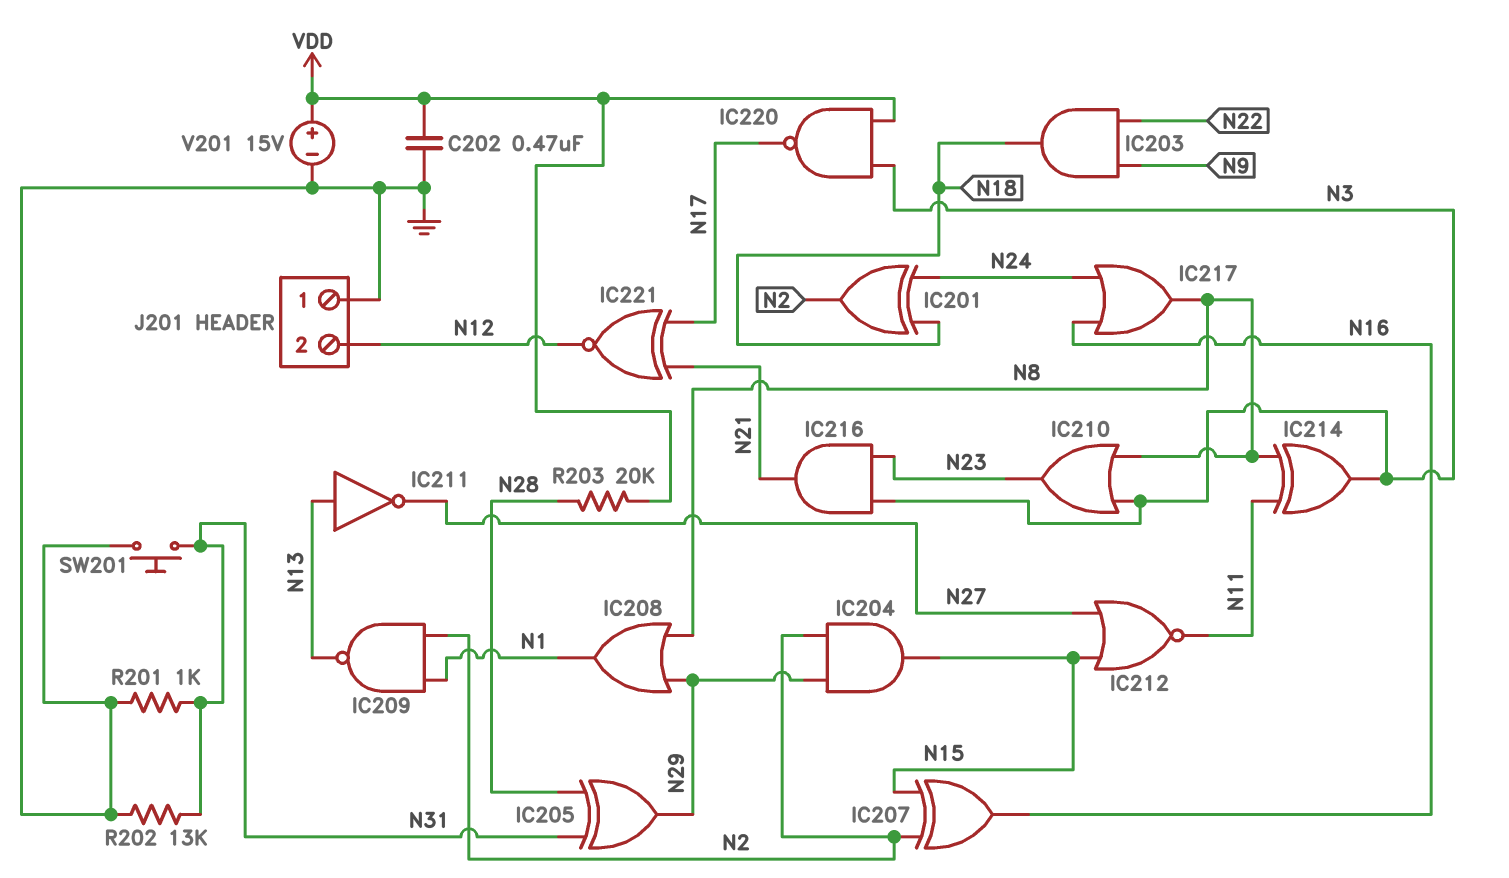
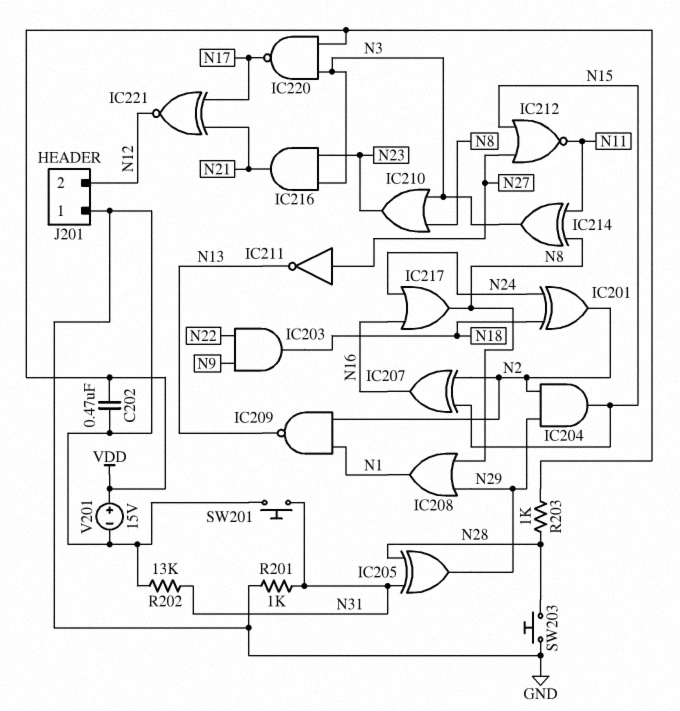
IC211: NOT (in N13, out N27) -> NOT (in N27, out N13)
R203: 20k (N28, VDD) -> 1k (N28, VDD)
SW203: none -> button (GND, N28)

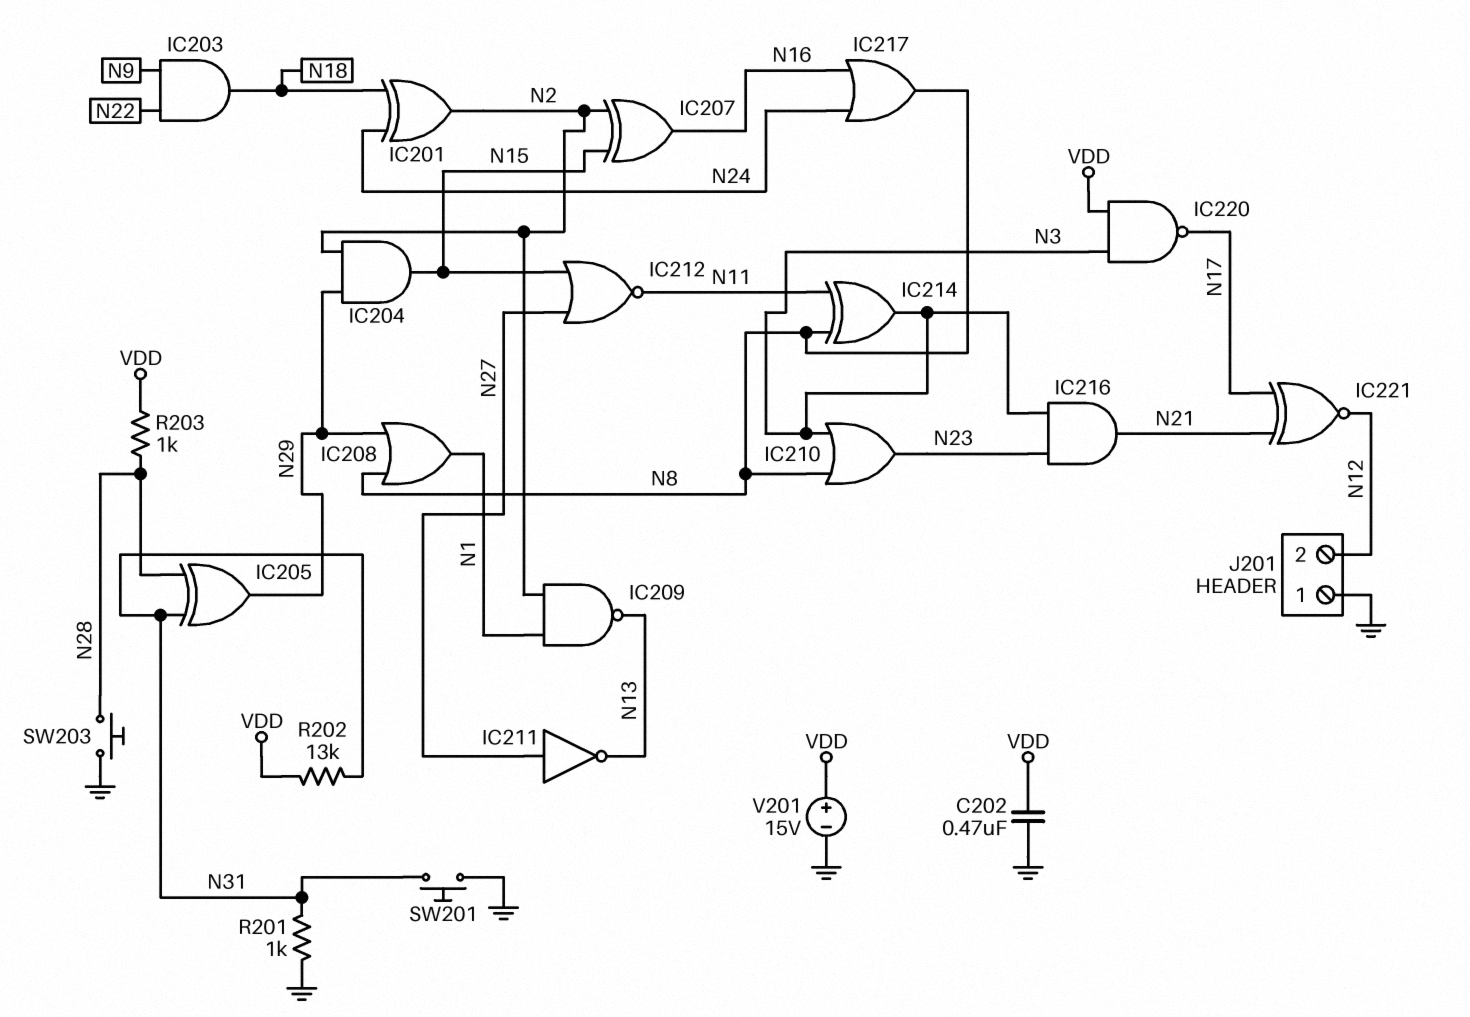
R202: 13k (GND, N31) -> 13k (N31, VDD)

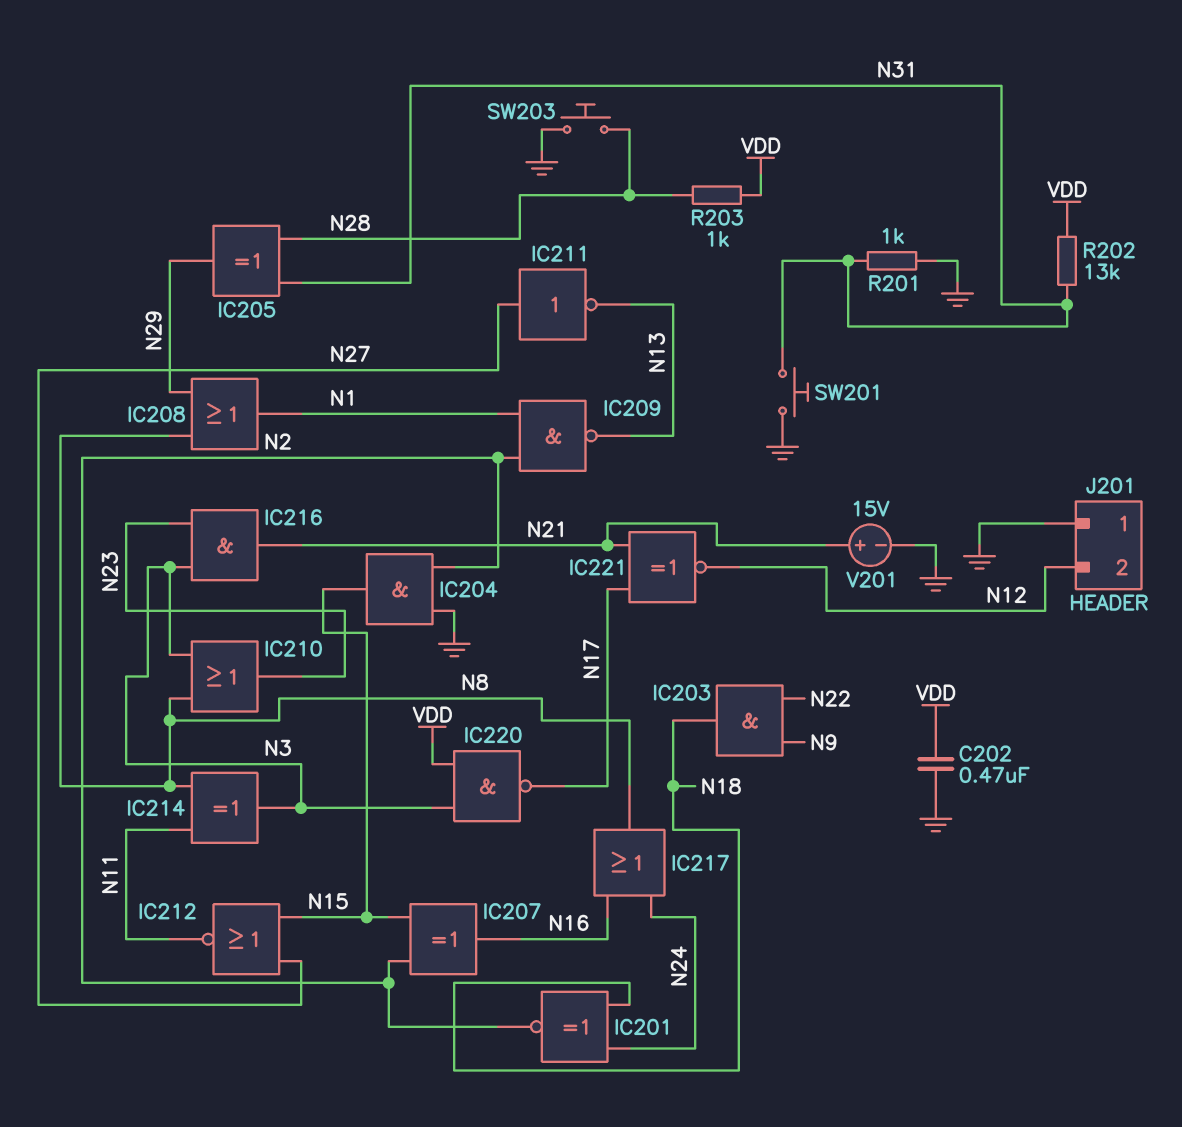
IC201: XOR (in N18, in N24, out N2) -> XNOR (in N18, in N24, out N2)
IC204: AND (in N2, in N29, out N15) -> AND (in GND, in N2, out N15)
V201: 15V (plus VDD, minus GND) -> 15V (plus N21, minus GND)

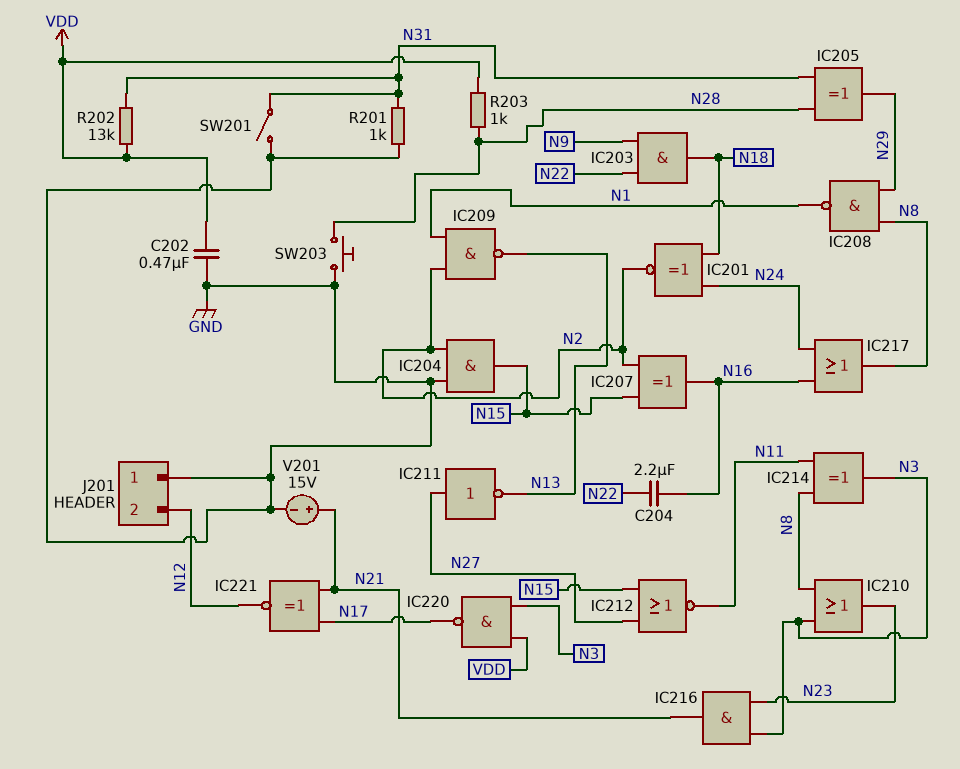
C204: none -> 2.2uF (N16, N22)
IC208: OR (in N8, in N29, out N1) -> NAND (in N8, in N29, out N1)
SW201: button (GND, N31) -> switch (GND, N31)

